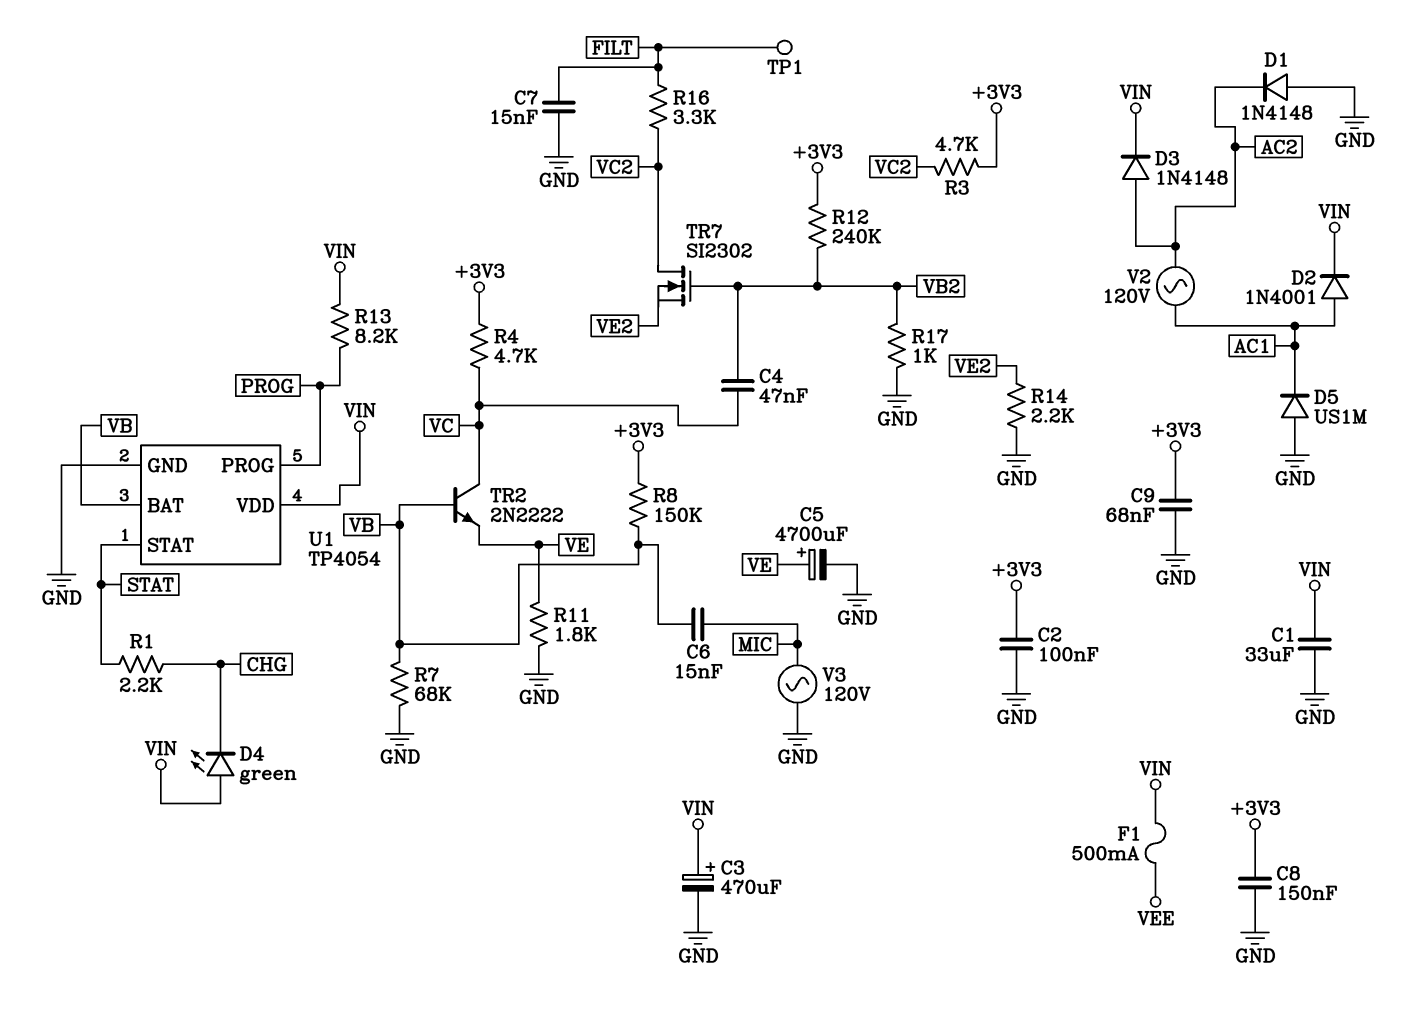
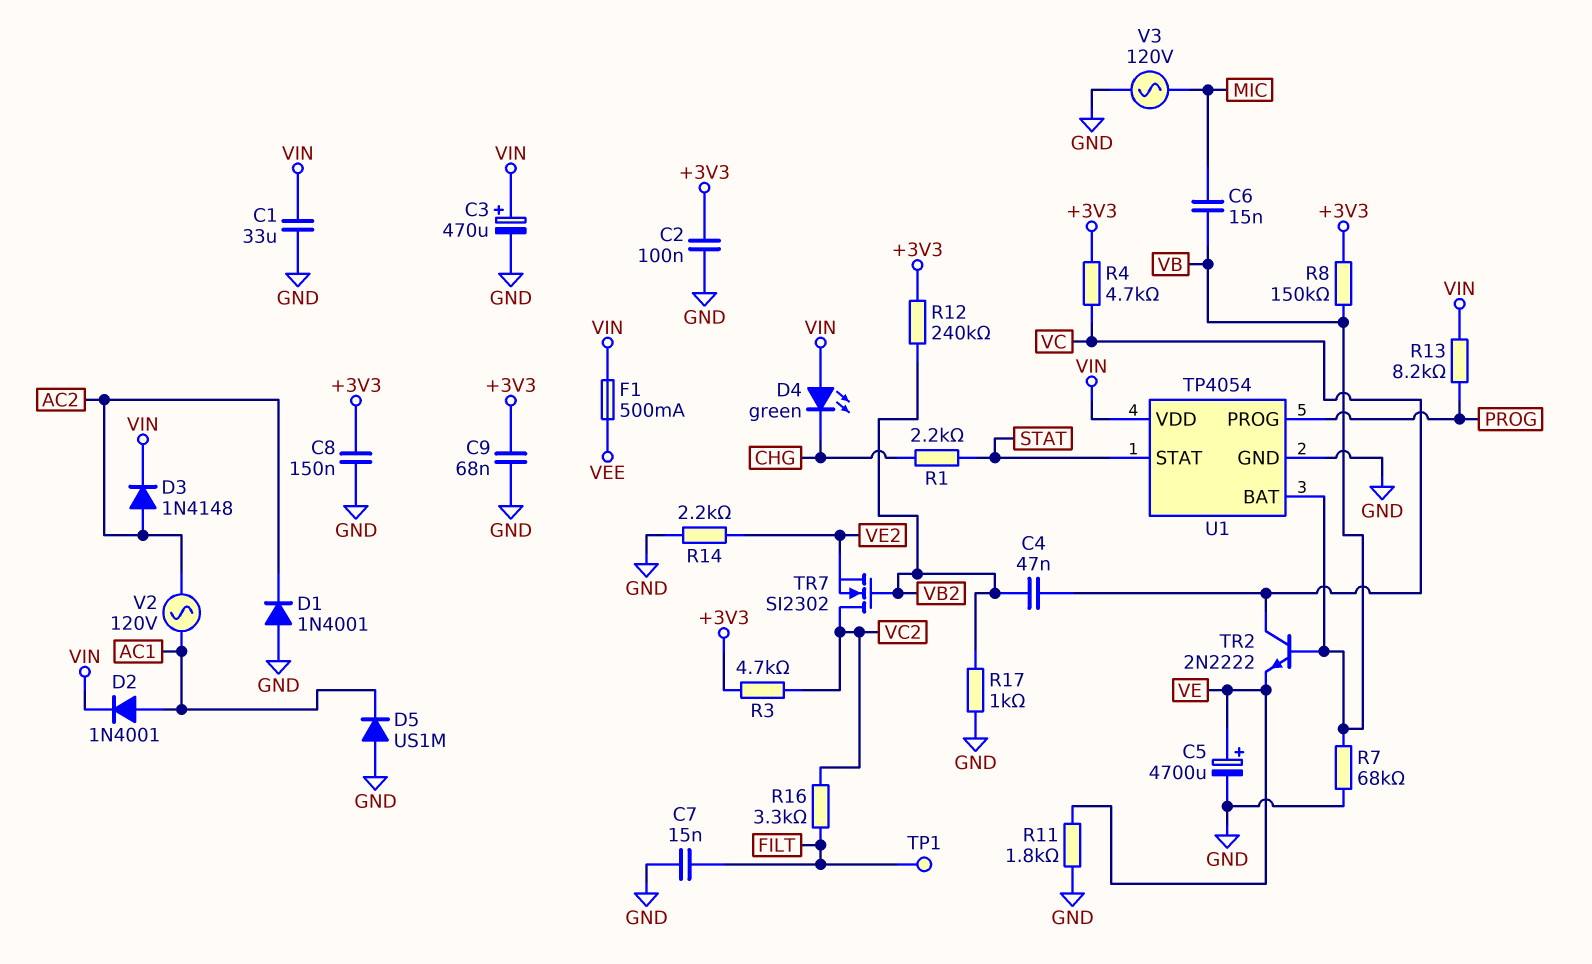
D1: diode 1N4148 (A GND, K AC2) -> diode 1N4001 (A GND, K AC2)

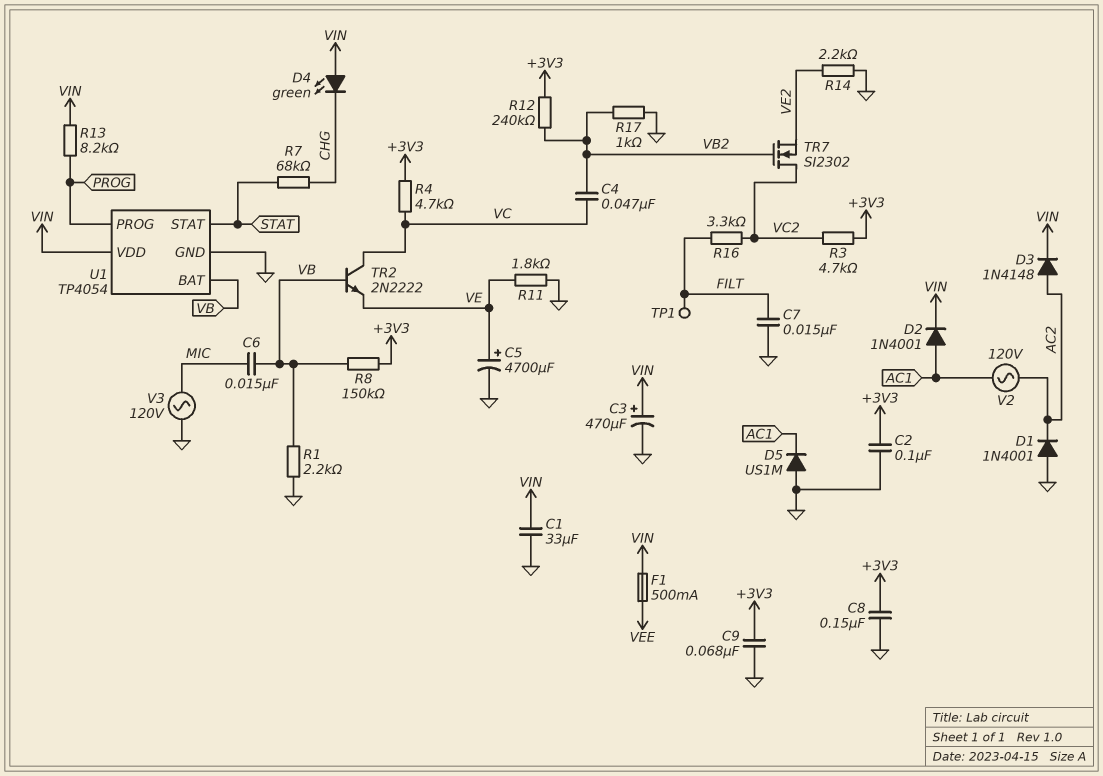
R1: 2.2k (CHG, STAT) -> 2.2k (GND, VB)
R7: 68k (GND, VB) -> 68k (CHG, STAT)

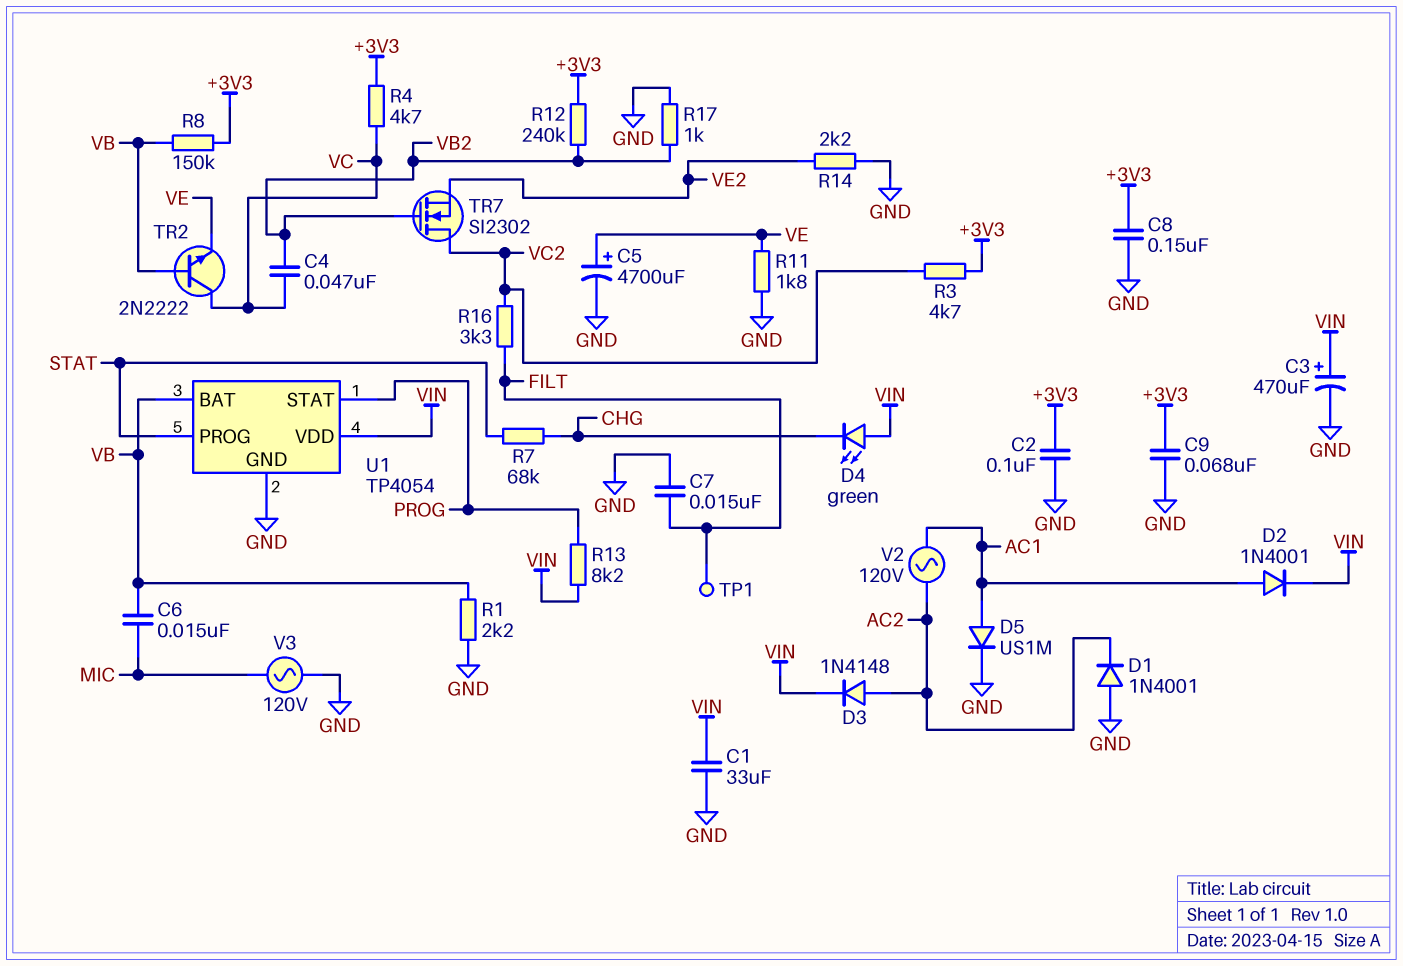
D5: diode US1M (A GND, K AC1) -> diode US1M (A AC1, K GND)
F1: 500mA (VEE, VIN) -> none
U1 pin PROG: PROG -> STAT
U1 pin STAT: STAT -> PROG

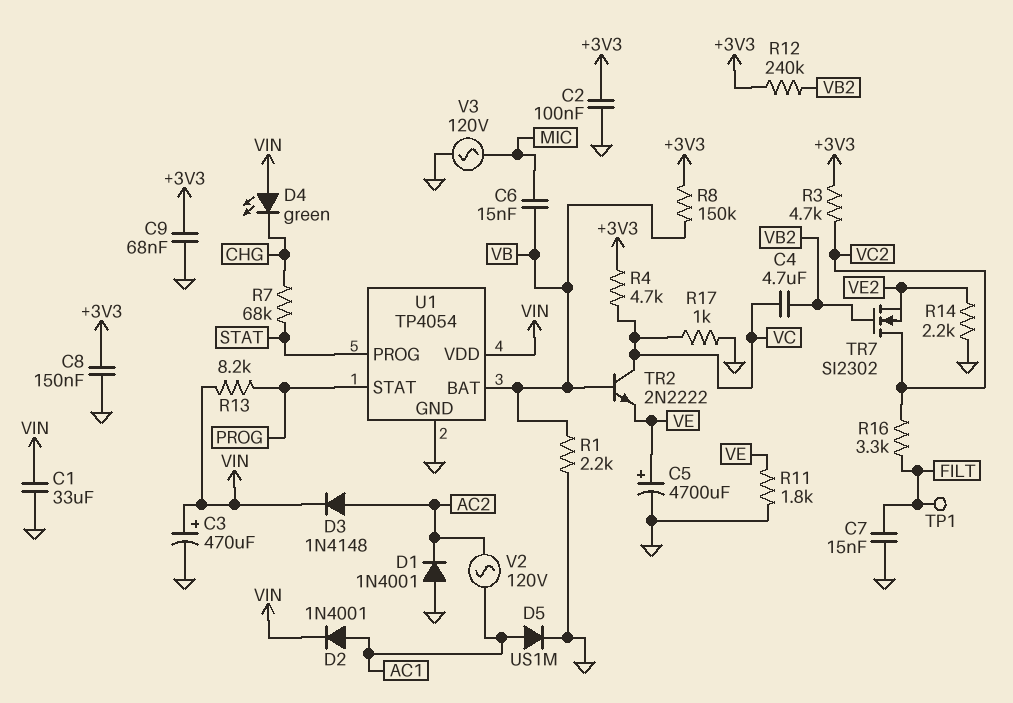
C4: 47nF (VB2, VC) -> 4.7uF (VB2, VC)
R17: 1k (GND, VB2) -> 1k (GND, VC)

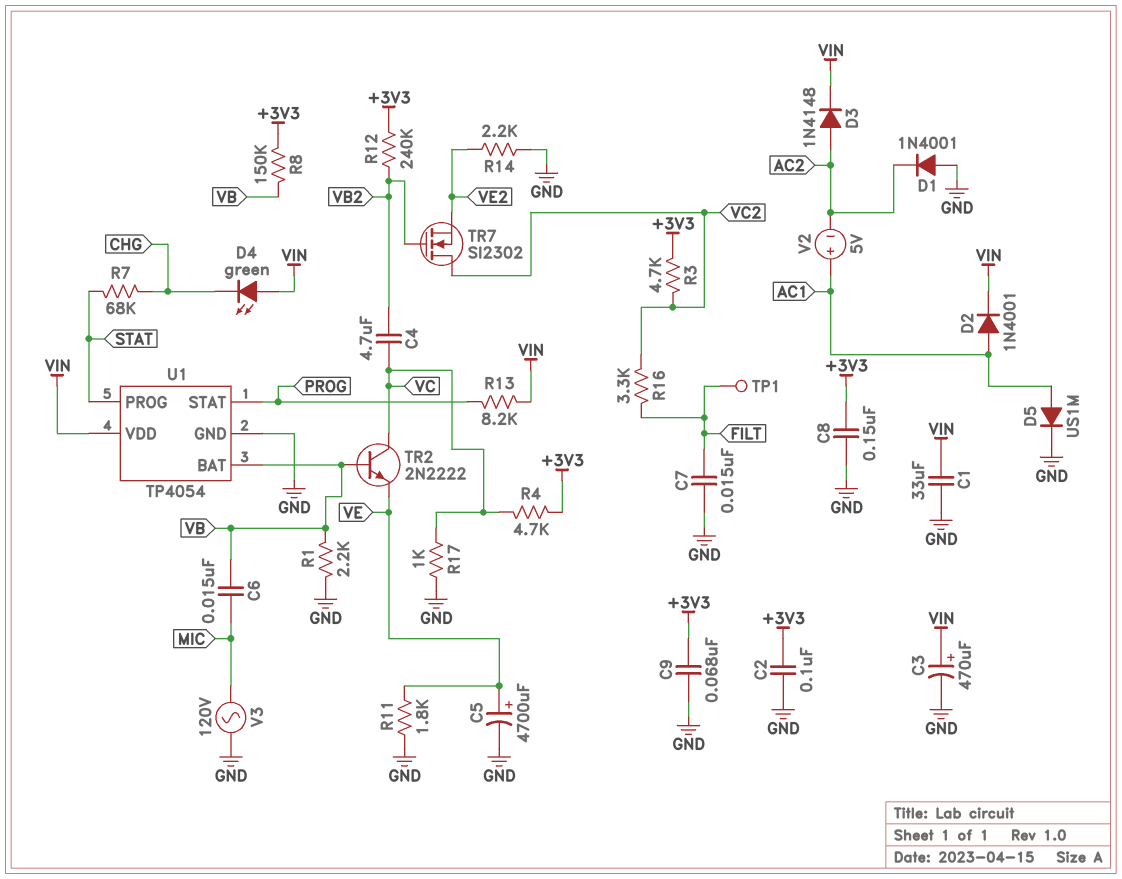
V2: AC 120V (AC1, AC2) -> 5V (plus AC1, minus AC2)

